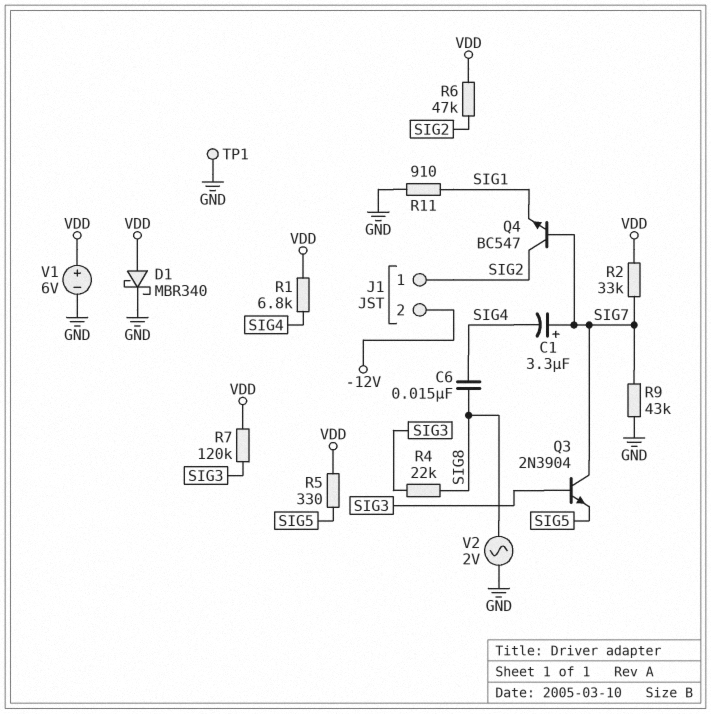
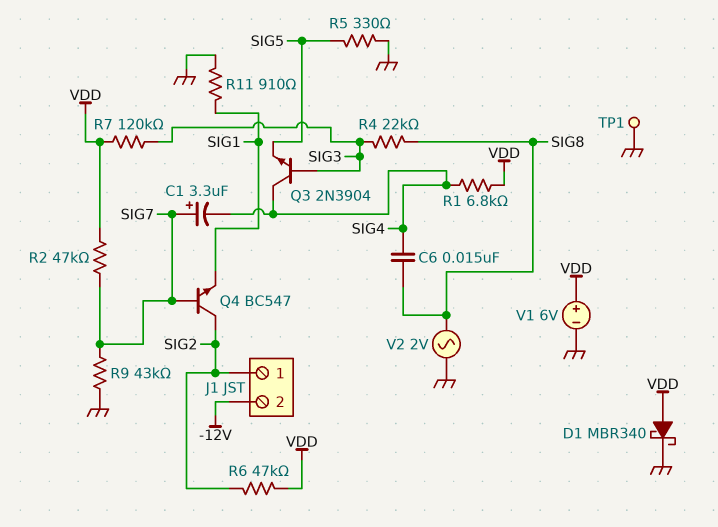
Q3: NPN 2N3904 (B SIG3, C SIG7, E SIG5) -> NPN 2N3904 (B SIG3, C SIG4, E SIG5)
R2: 33k (SIG7, VDD) -> 47k (SIG7, VDD)
R5: 330 (SIG5, VDD) -> 330 (GND, SIG5)

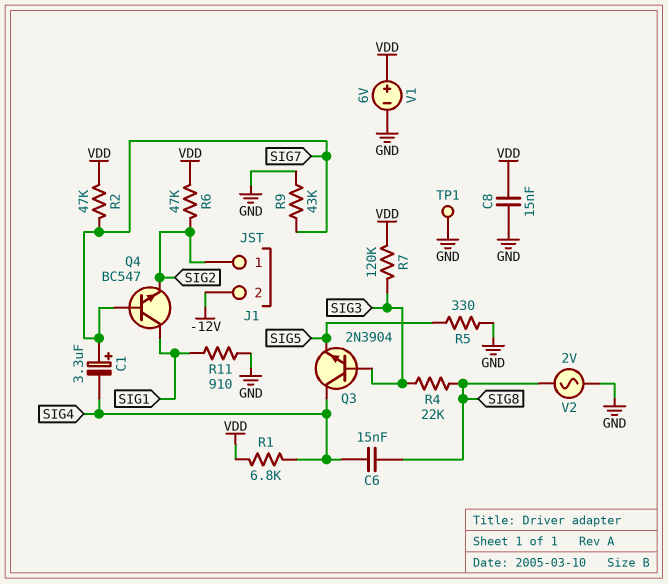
C8: none -> 15nF (GND, VDD)
D1: schottky MBR340 (A VDD, K GND) -> none
Q4: NPN BC547 (B SIG7, C SIG2, E SIG1) -> NPN BC547 (B SIG7, C SIG1, E SIG2)

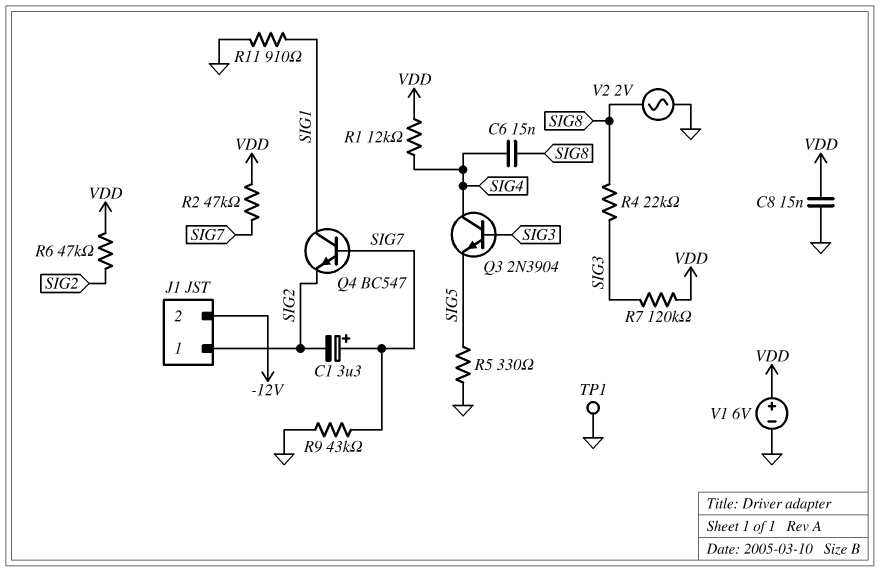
C1: 3.3uF (plus SIG7, minus SIG4) -> 3.3uF (plus SIG7, minus SIG2)
R1: 6.8k (SIG4, VDD) -> 12k (SIG4, VDD)

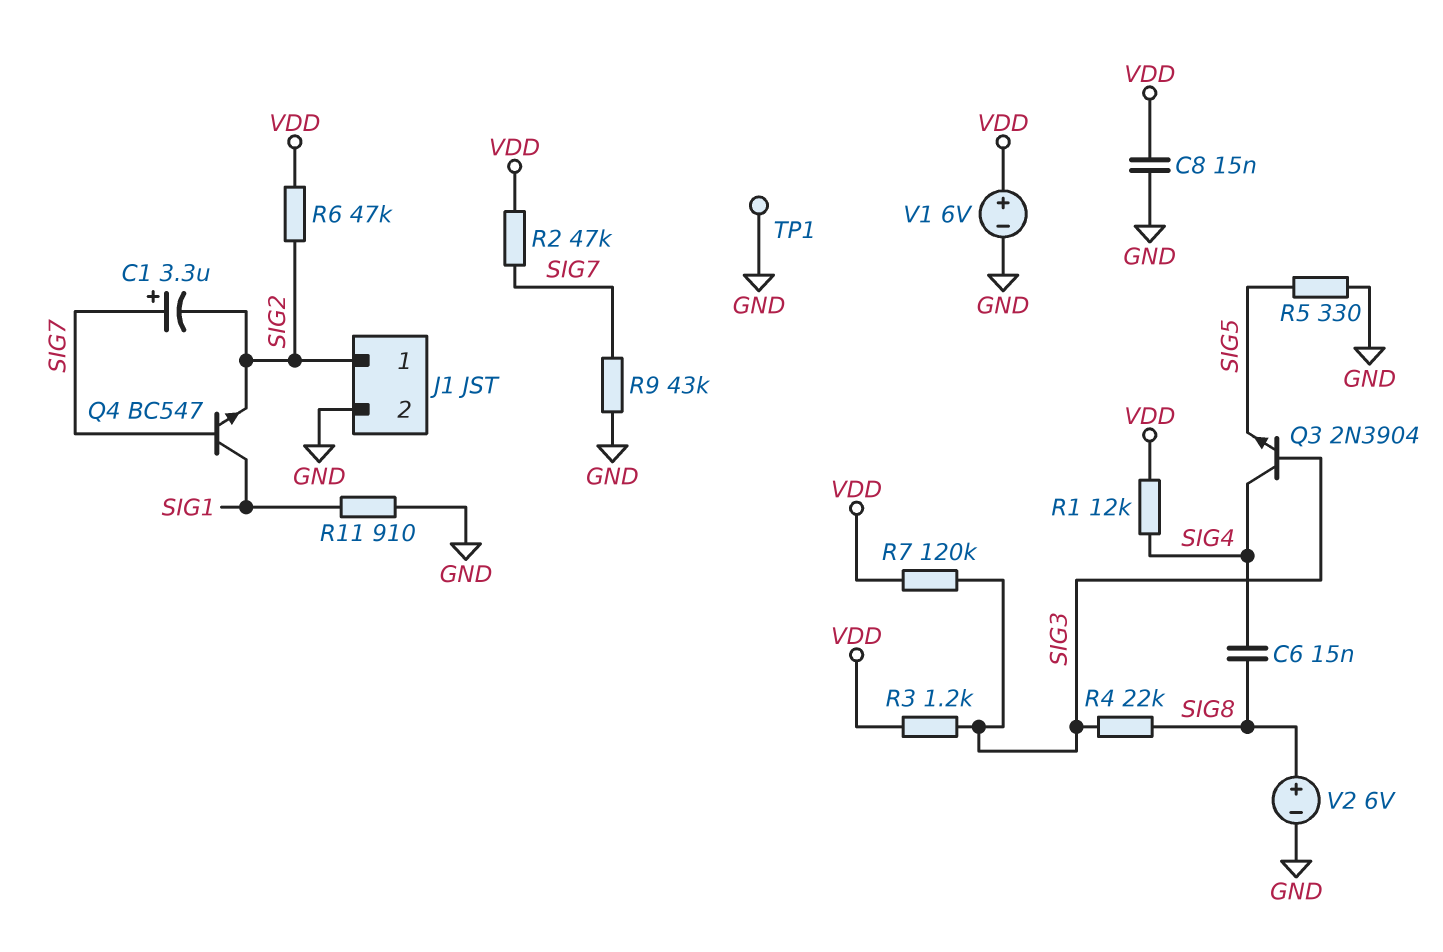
J1 pin 2: -12V -> GND
R3: none -> 1.2k (SIG3, VDD)
V2: AC 2V (GND, SIG8) -> 6V (plus SIG8, minus GND)

